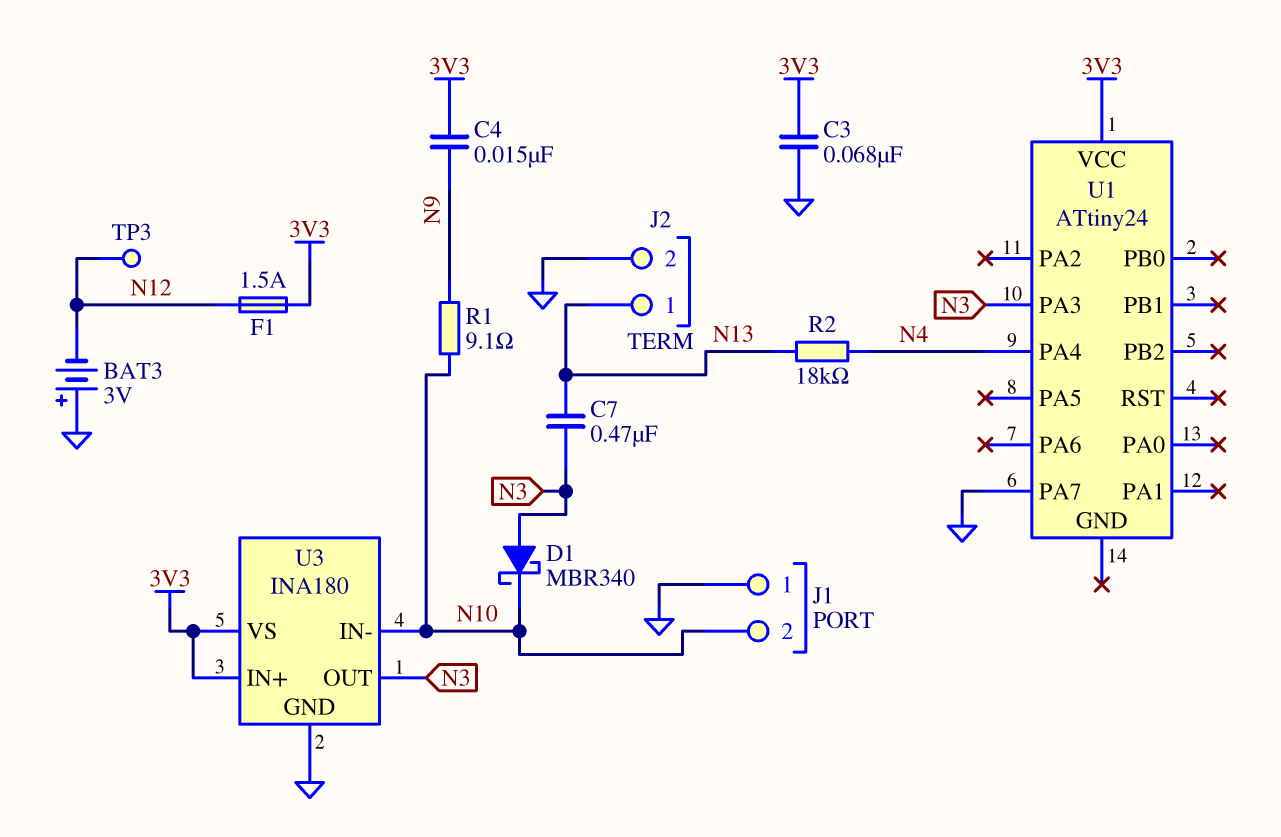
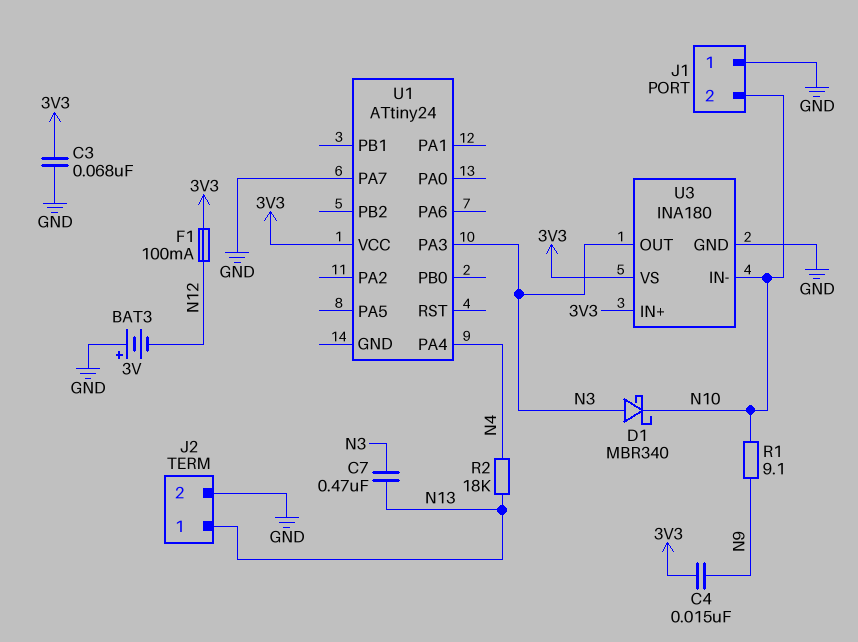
F1: 1.5A (3V3, N12) -> 100mA (3V3, N12)
TP3: test point (N12) -> none

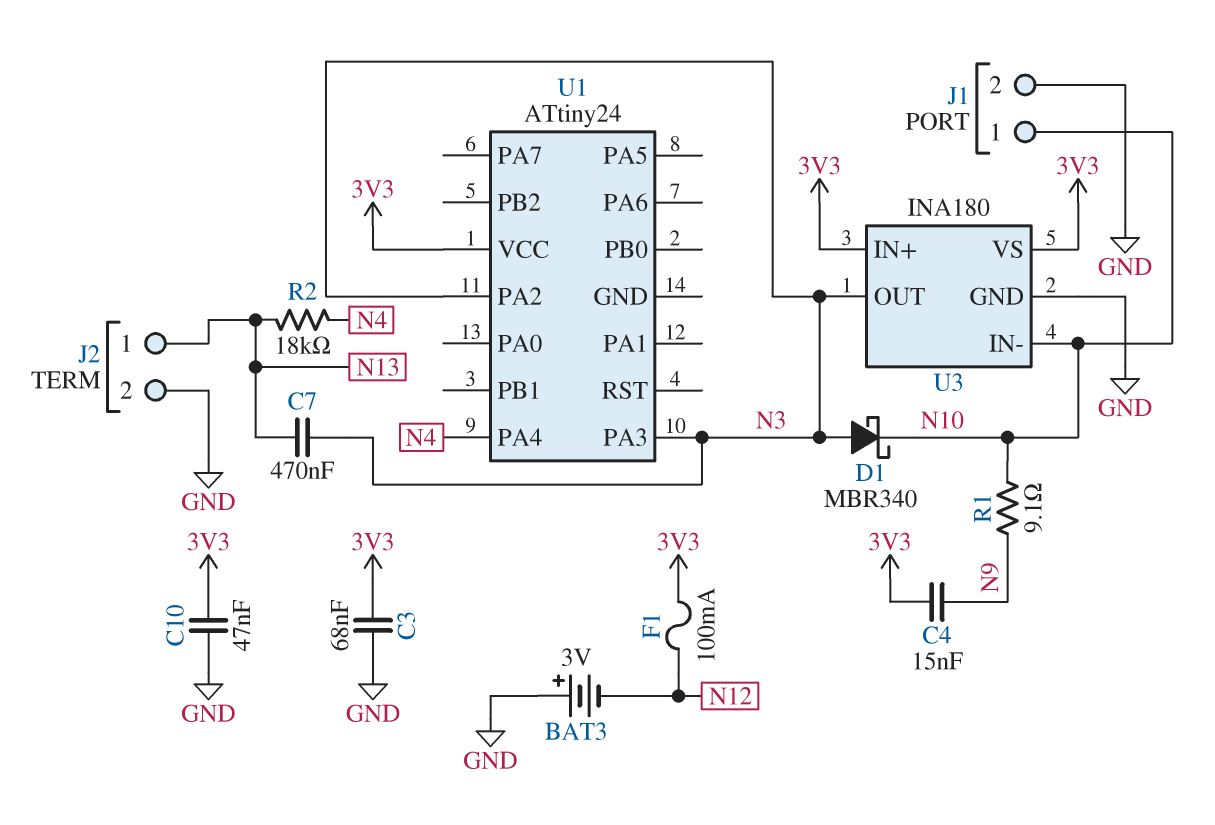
C10: none -> 47nF (3V3, GND)
J1 pin 1: GND -> N10
J1 pin 2: N10 -> GND
U1 pin PA2: none -> N3
U1 pin PA7: GND -> none

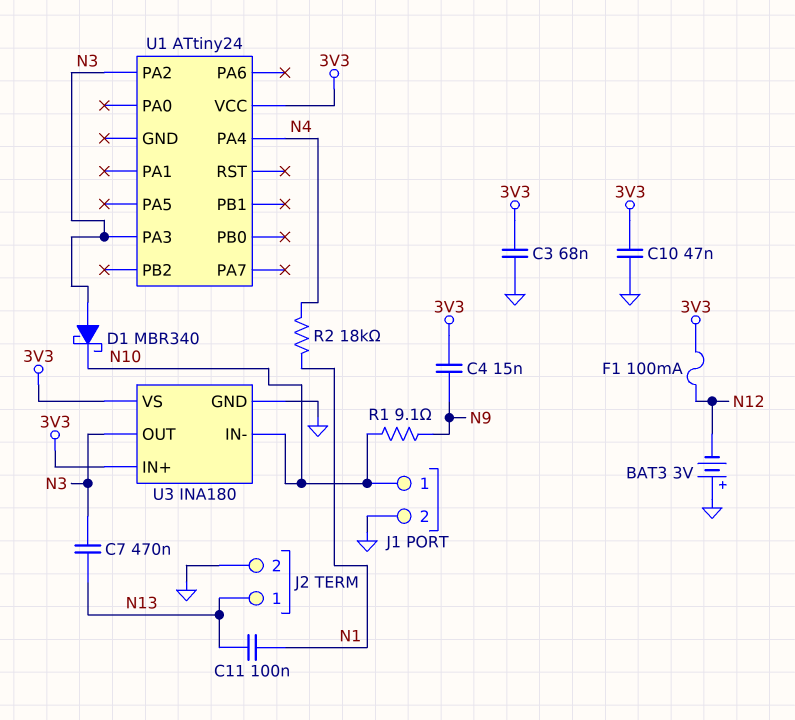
C11: none -> 100nF (N1, N13)
R2: 18k (N4, N13) -> 18k (N1, N4)

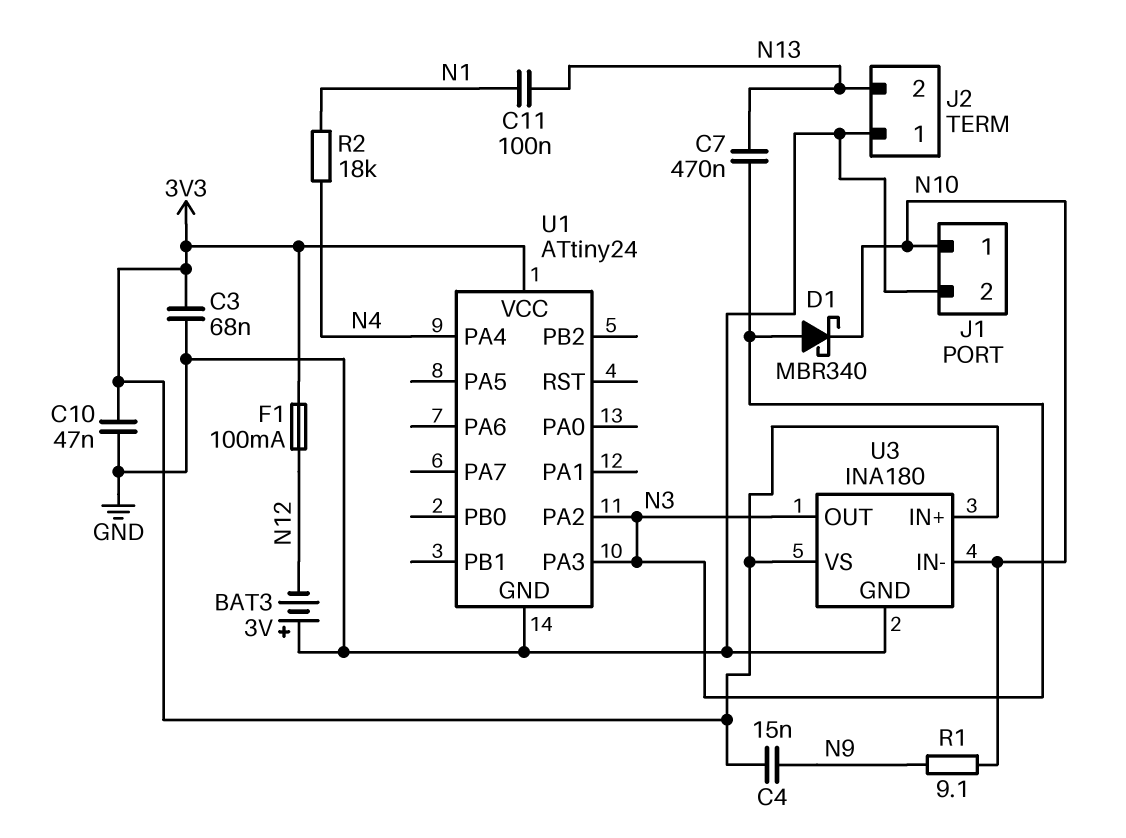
J2 pin 1: N13 -> GND
J2 pin 2: GND -> N13
U1 pin GND: none -> GND

